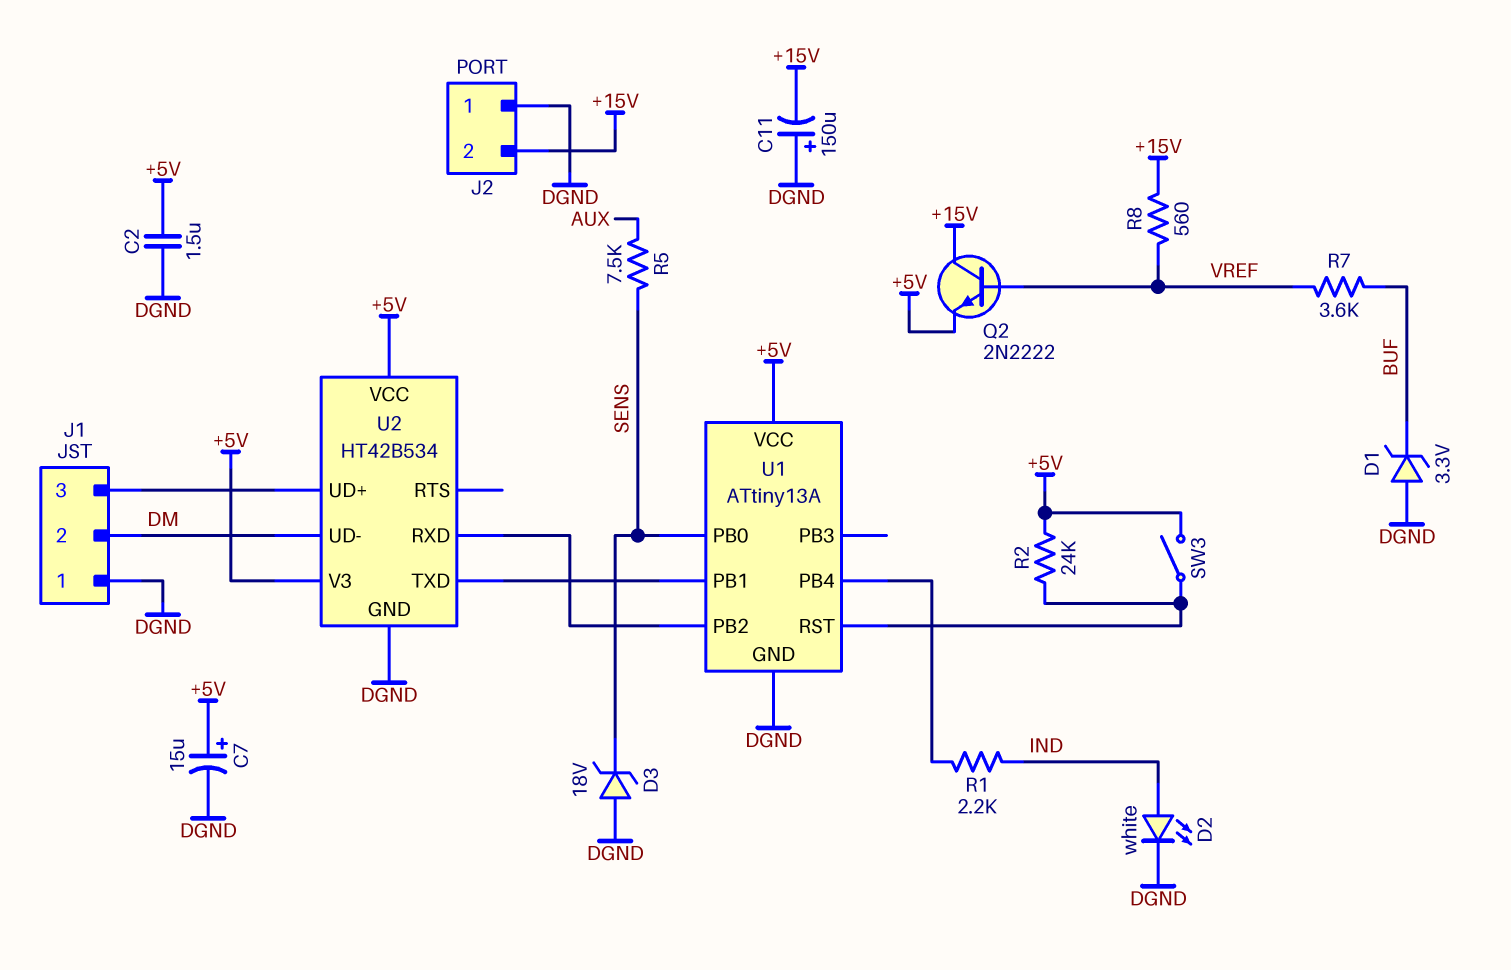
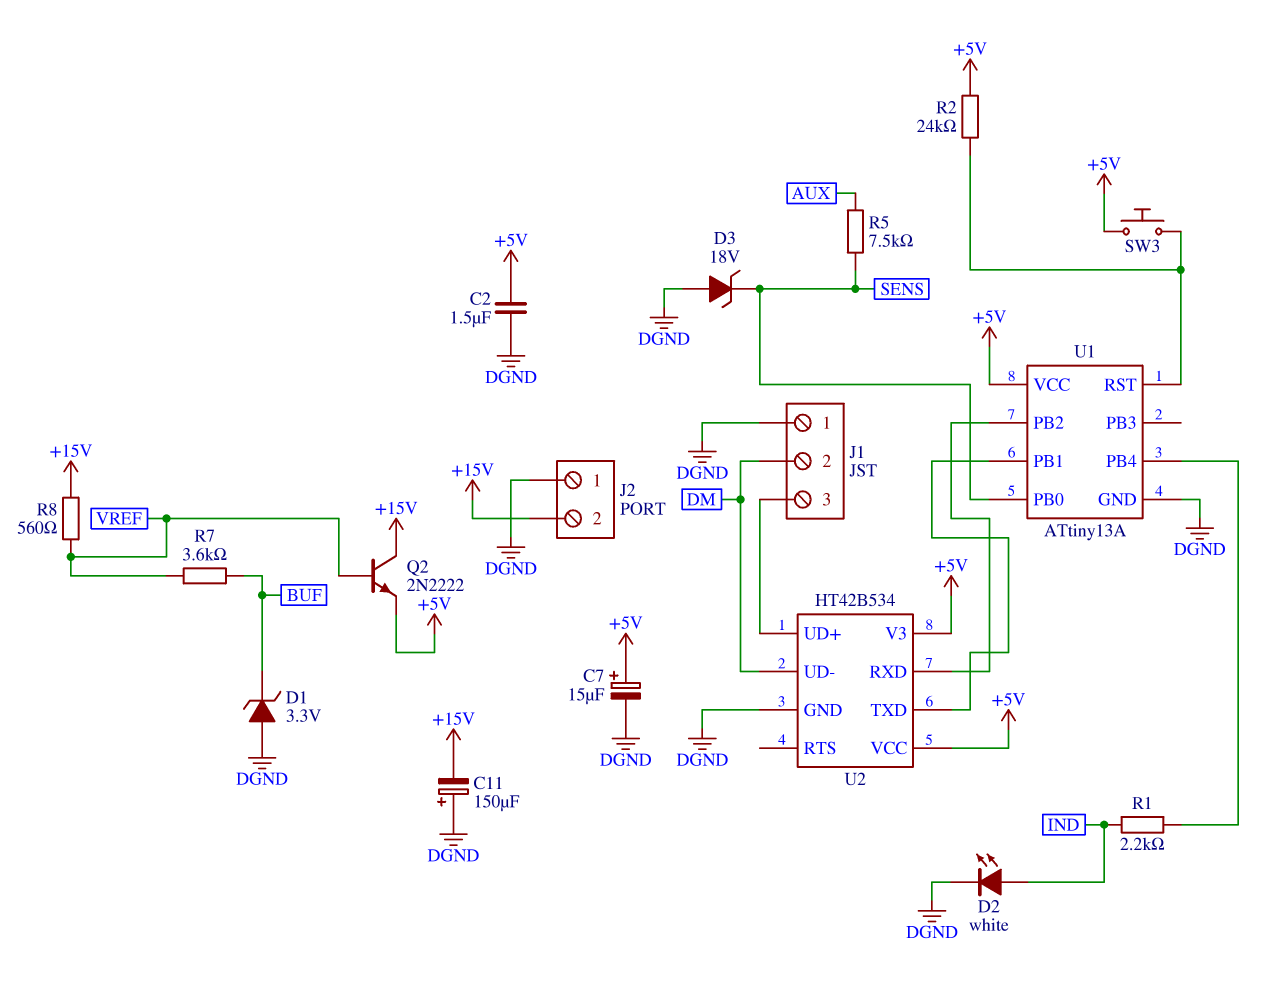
SW3: switch (+5V, U1/RST) -> button (+5V, U1/RST)

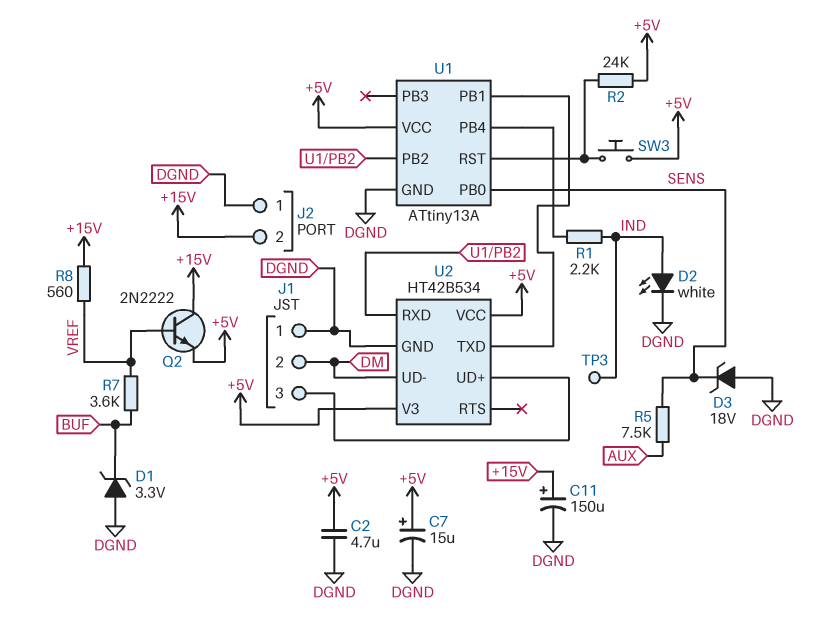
C2: 1.5uF (+5V, DGND) -> 4.7uF (+5V, DGND)
C11: 150uF (plus DGND, minus +15V) -> 150uF (plus +15V, minus DGND)
TP3: none -> test point (IND)

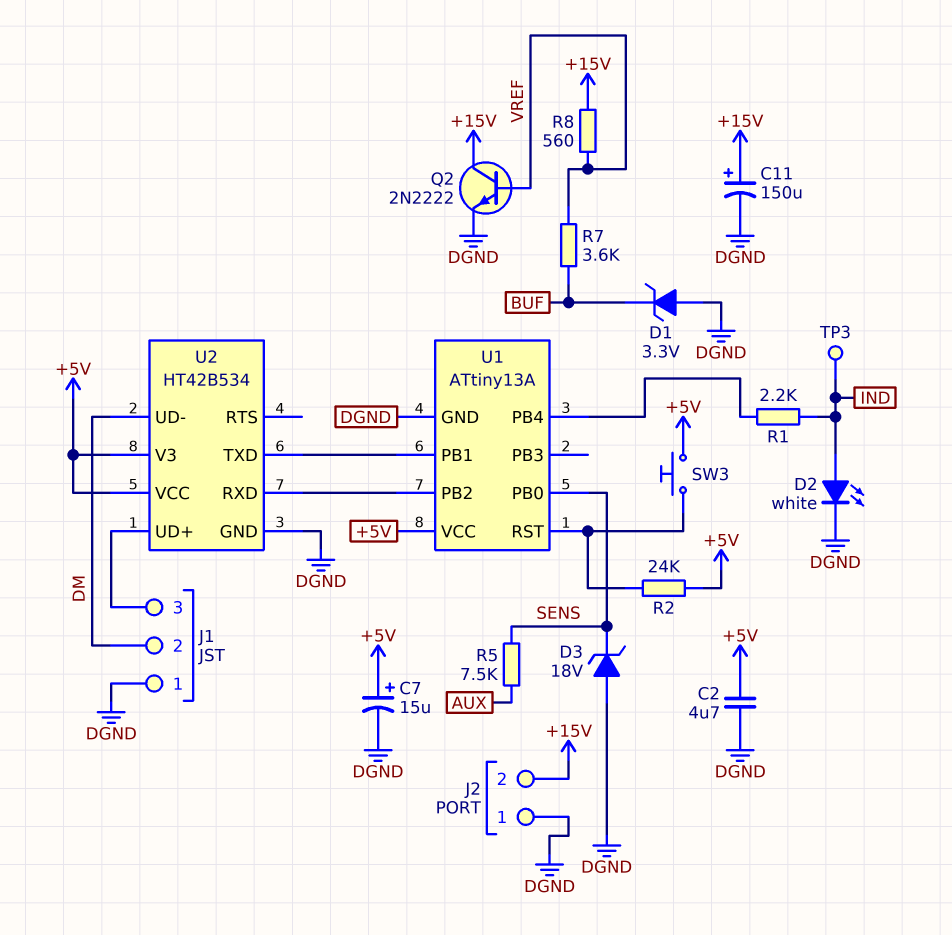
Q2: NPN 2N2222 (B VREF, C +15V, E +5V) -> NPN 2N2222 (B VREF, C +15V, E DGND)

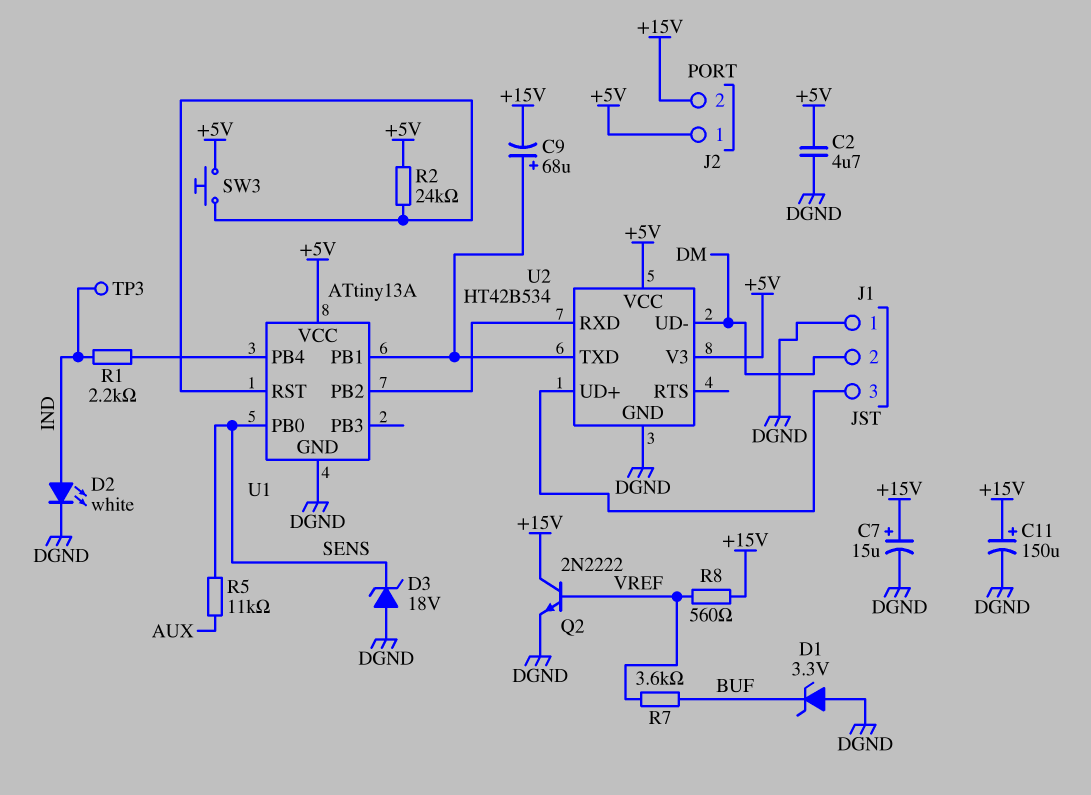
C7: 15uF (plus +5V, minus DGND) -> 15uF (plus +15V, minus DGND)
C9: none -> 68uF (plus U1/PB1, minus +15V)
J2 pin 1: DGND -> +5V
R5: 7.5k (AUX, SENS) -> 11k (AUX, SENS)

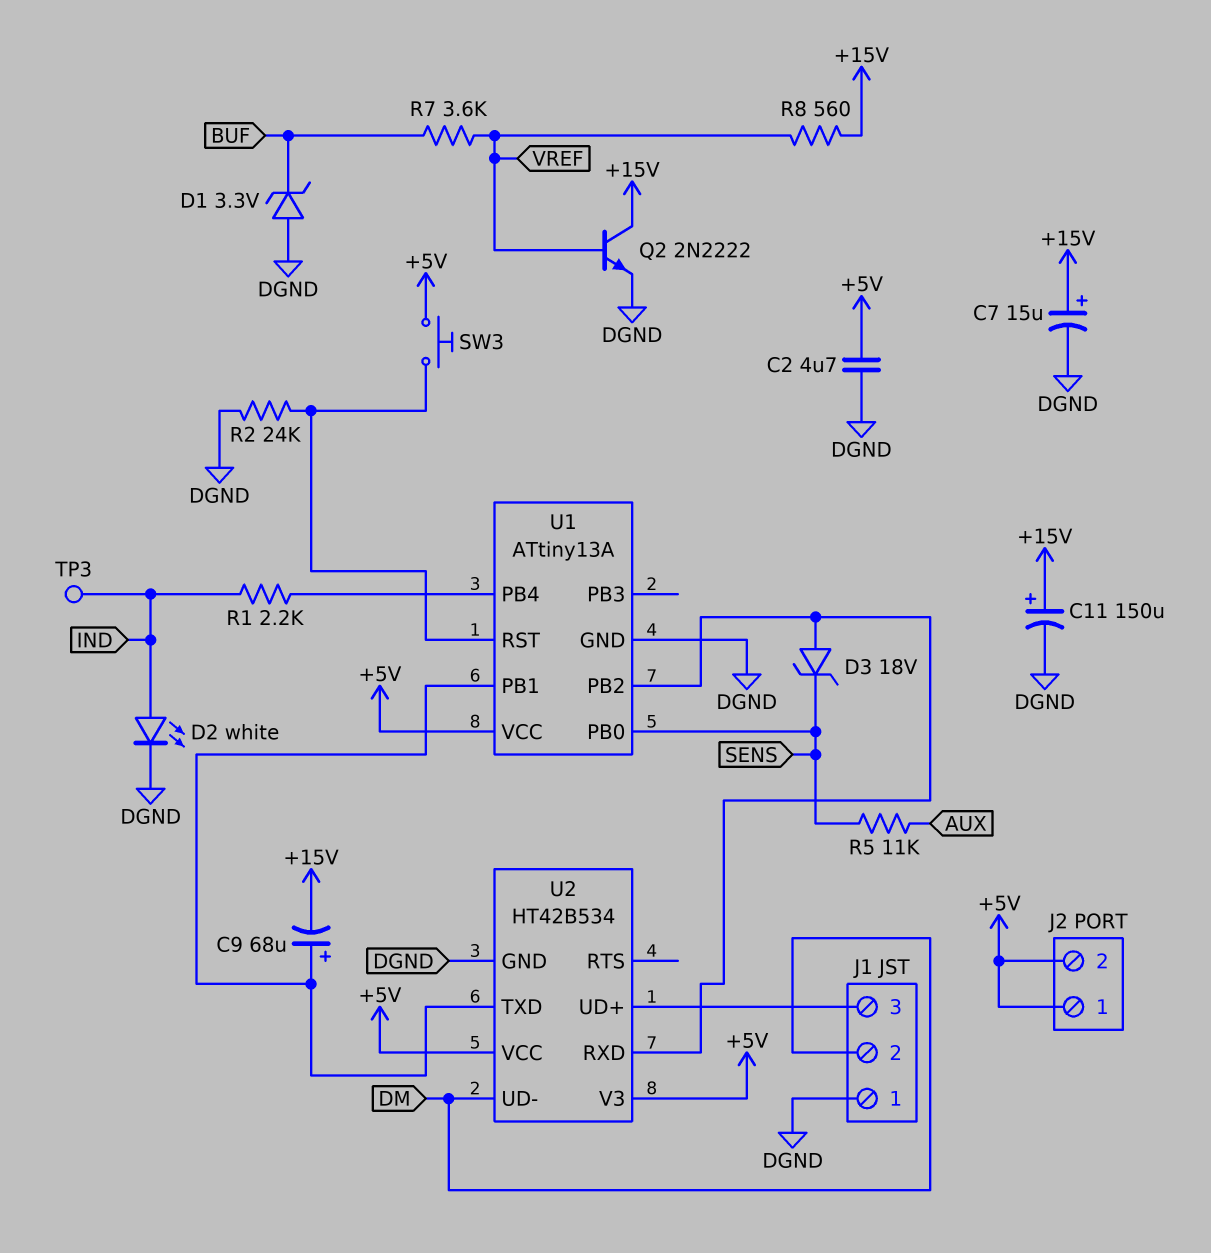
D3: zener 18V (A DGND, K SENS) -> zener 18V (A U1/PB2, K SENS)
J2 pin 2: +15V -> +5V
R2: 24k (+5V, U1/RST) -> 24k (DGND, U1/RST)

